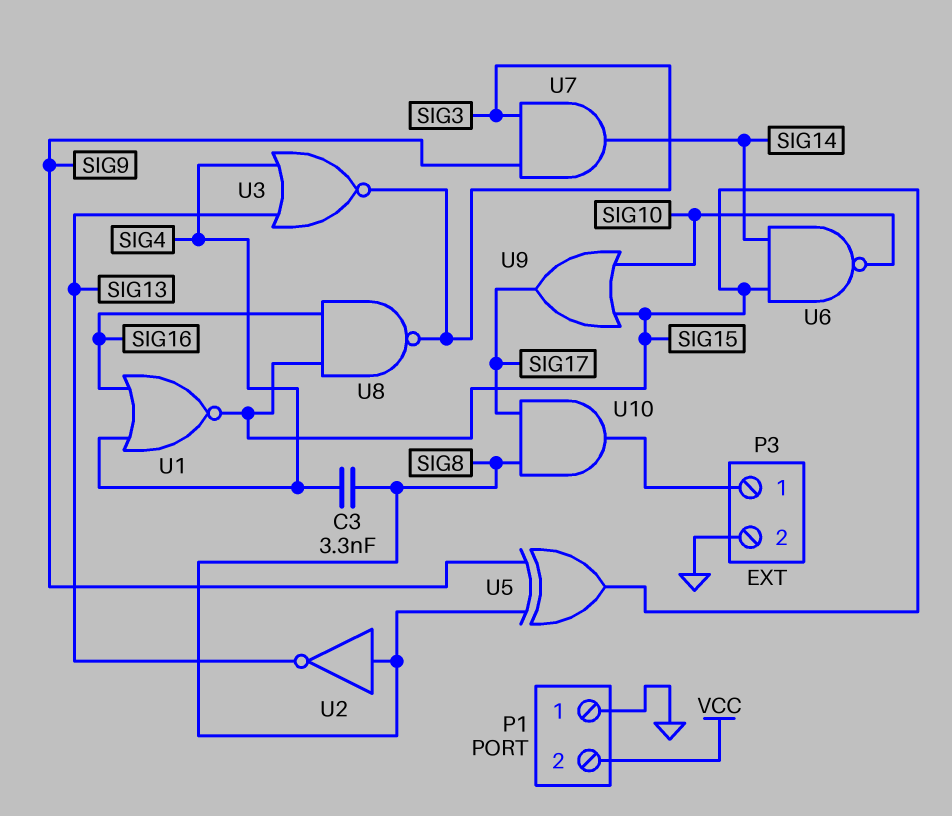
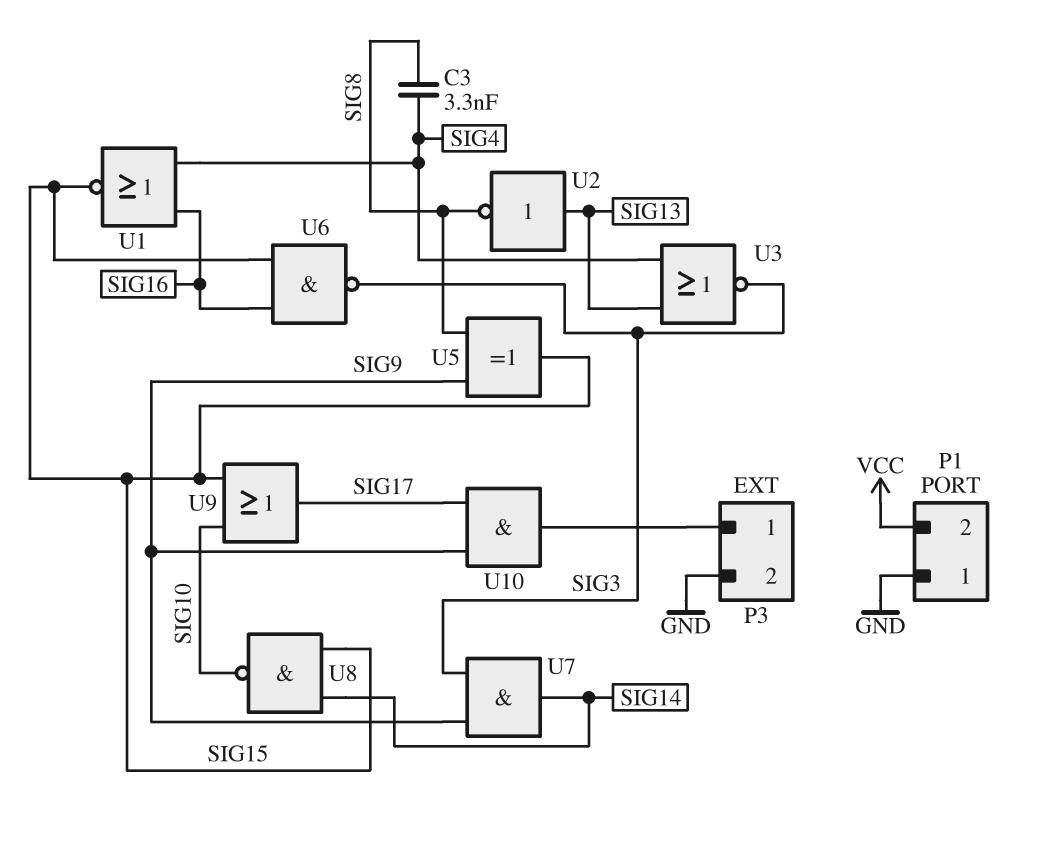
U2: NOT (in SIG8, out SIG13) -> NOT (in SIG13, out SIG8)
U6: NAND (in SIG14, in SIG15, out SIG10) -> NAND (in SIG15, in SIG16, out SIG3)
U8: NAND (in SIG15, in SIG16, out SIG3) -> NAND (in SIG14, in SIG15, out SIG10)
U10: AND (in SIG8, in SIG17, out P3/1) -> AND (in SIG9, in SIG17, out P3/1)

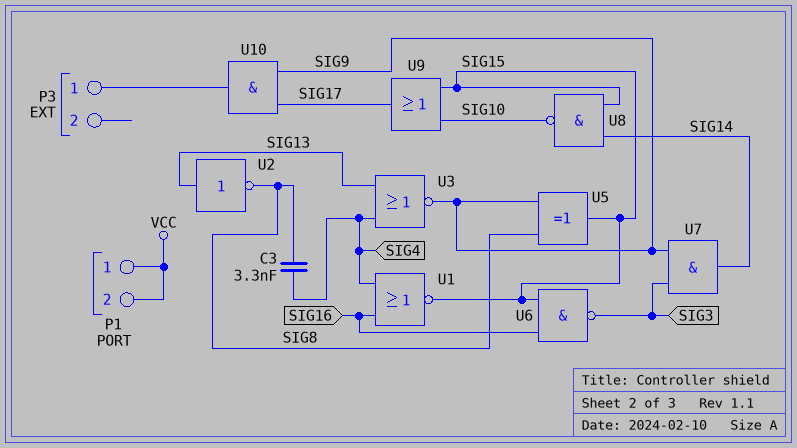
P1 pin 1: GND -> VCC
P3 pin 2: GND -> none
U3: NOR (in SIG4, in SIG13, out SIG3) -> NOR (in SIG4, in SIG13, out SIG9)

